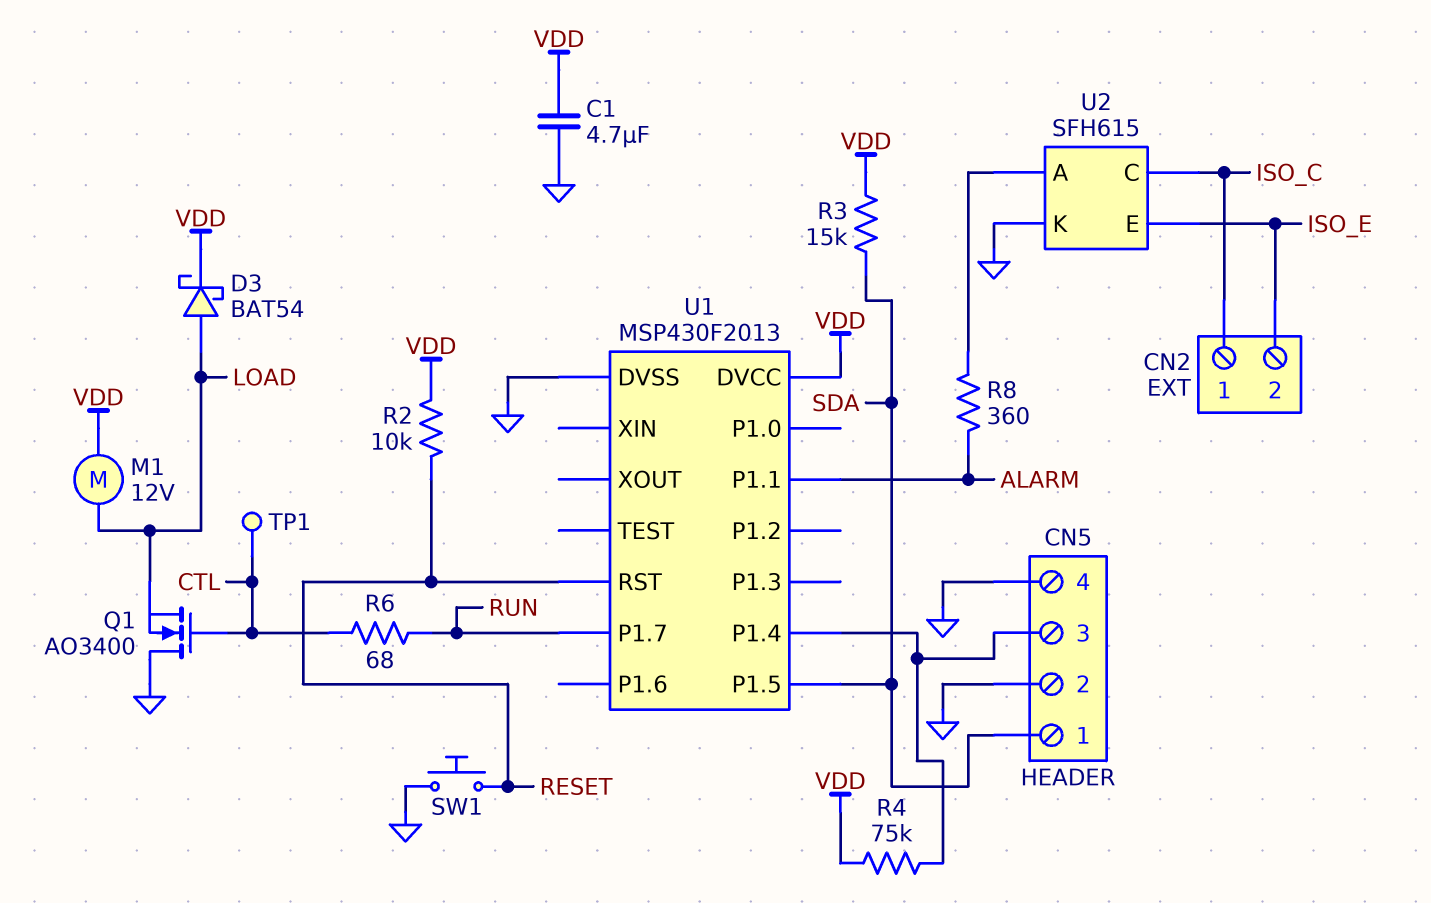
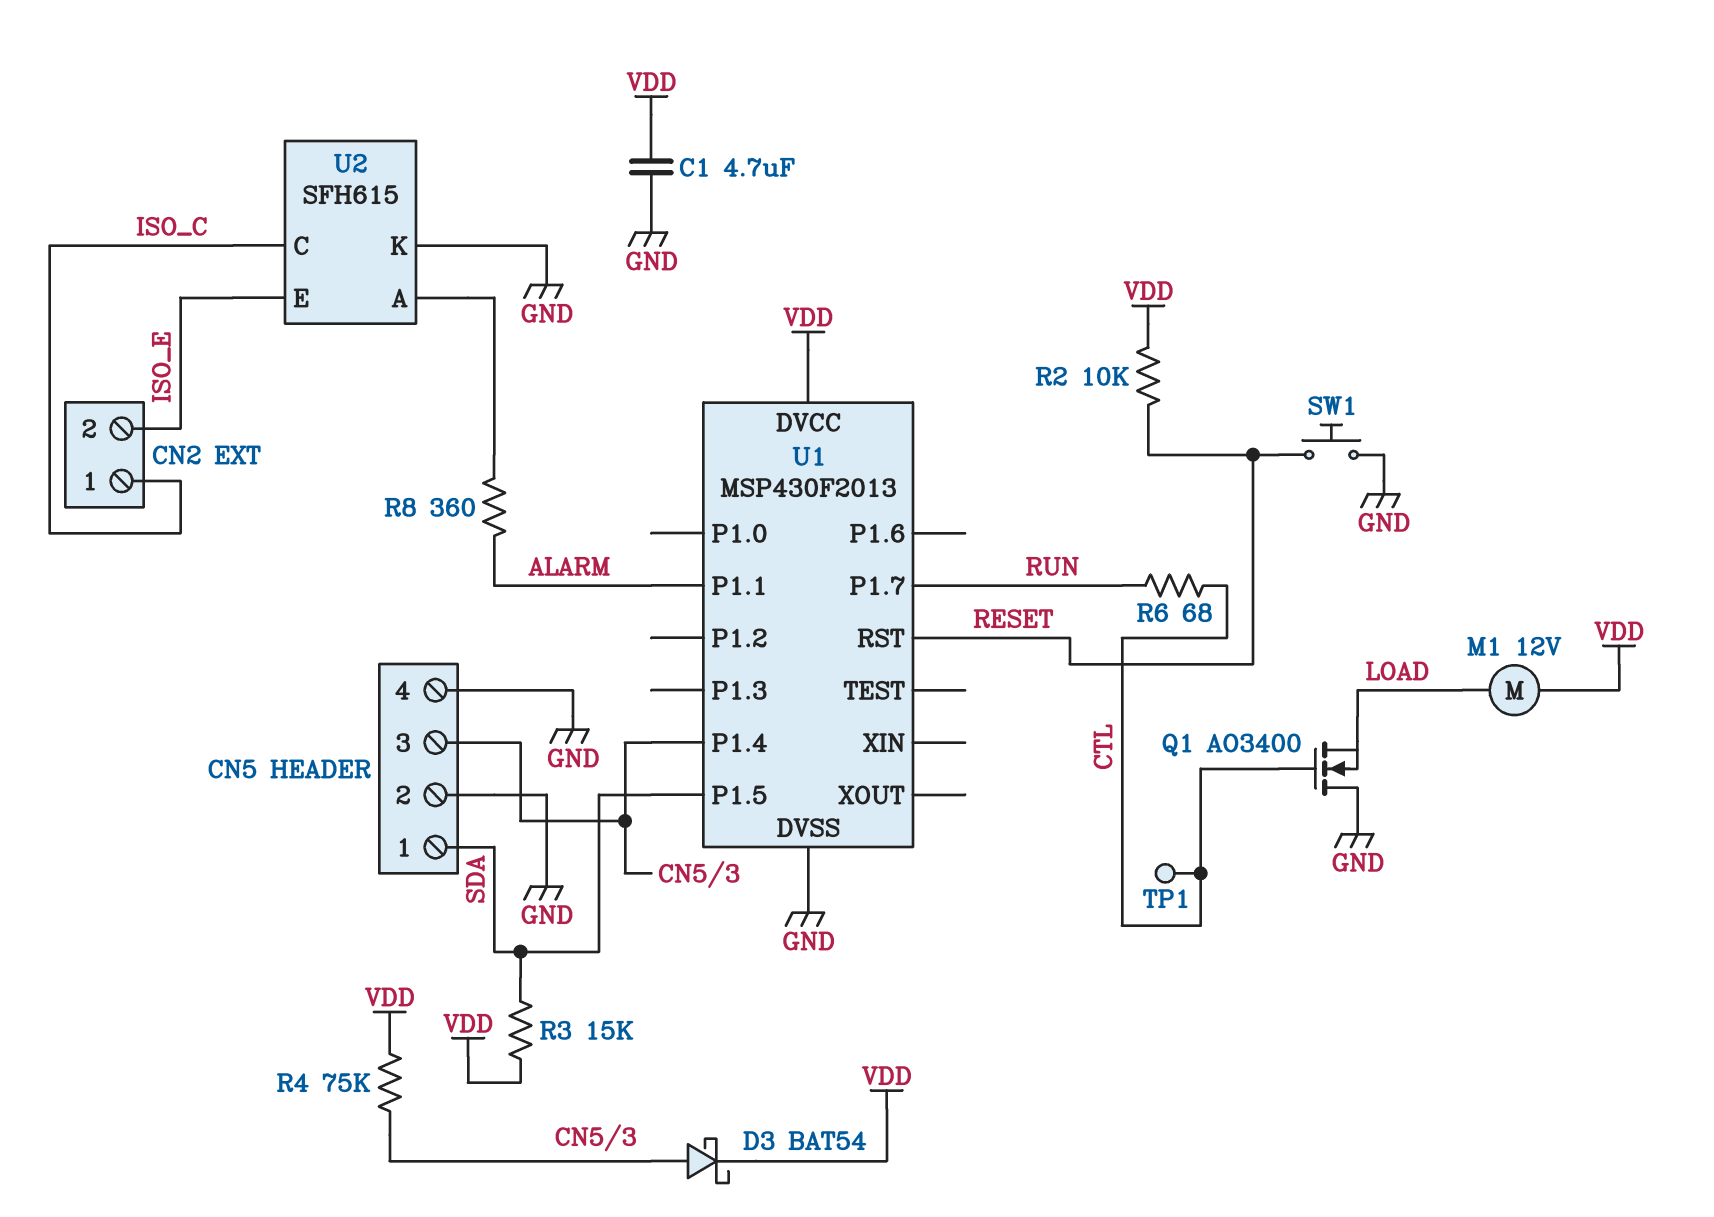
D3: schottky BAT54 (A LOAD, K VDD) -> schottky BAT54 (A CN5/3, K VDD)

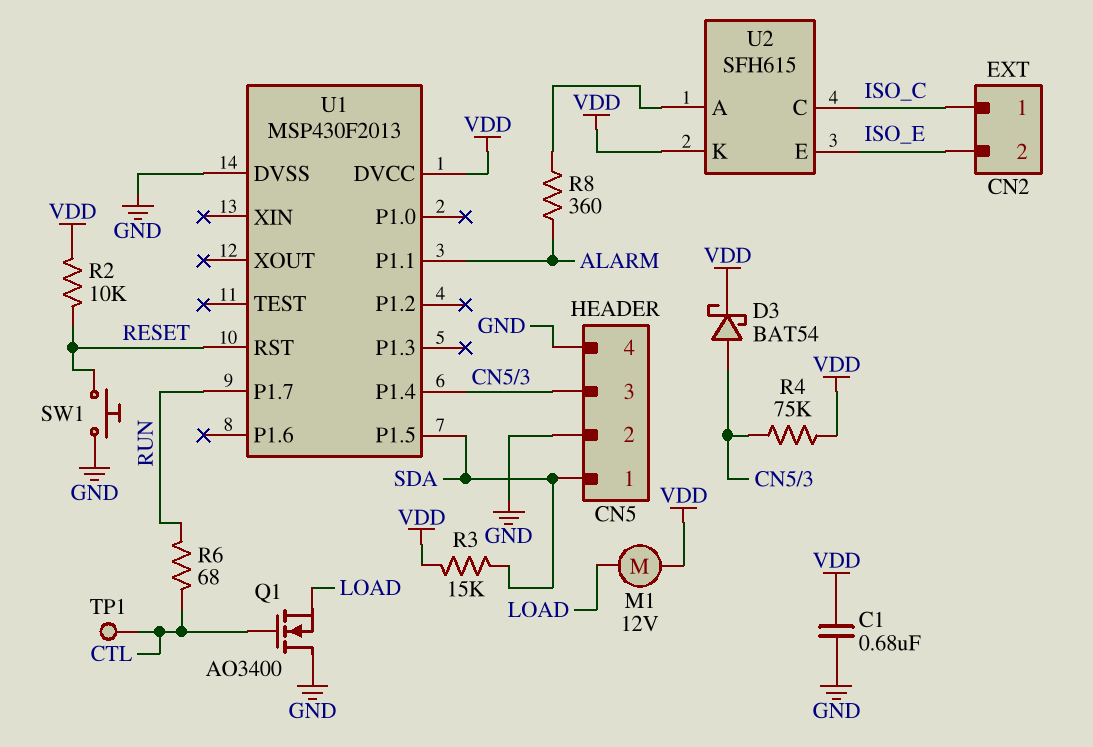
C1: 4.7uF (GND, VDD) -> 680nF (GND, VDD)
U2 pin K: GND -> VDD

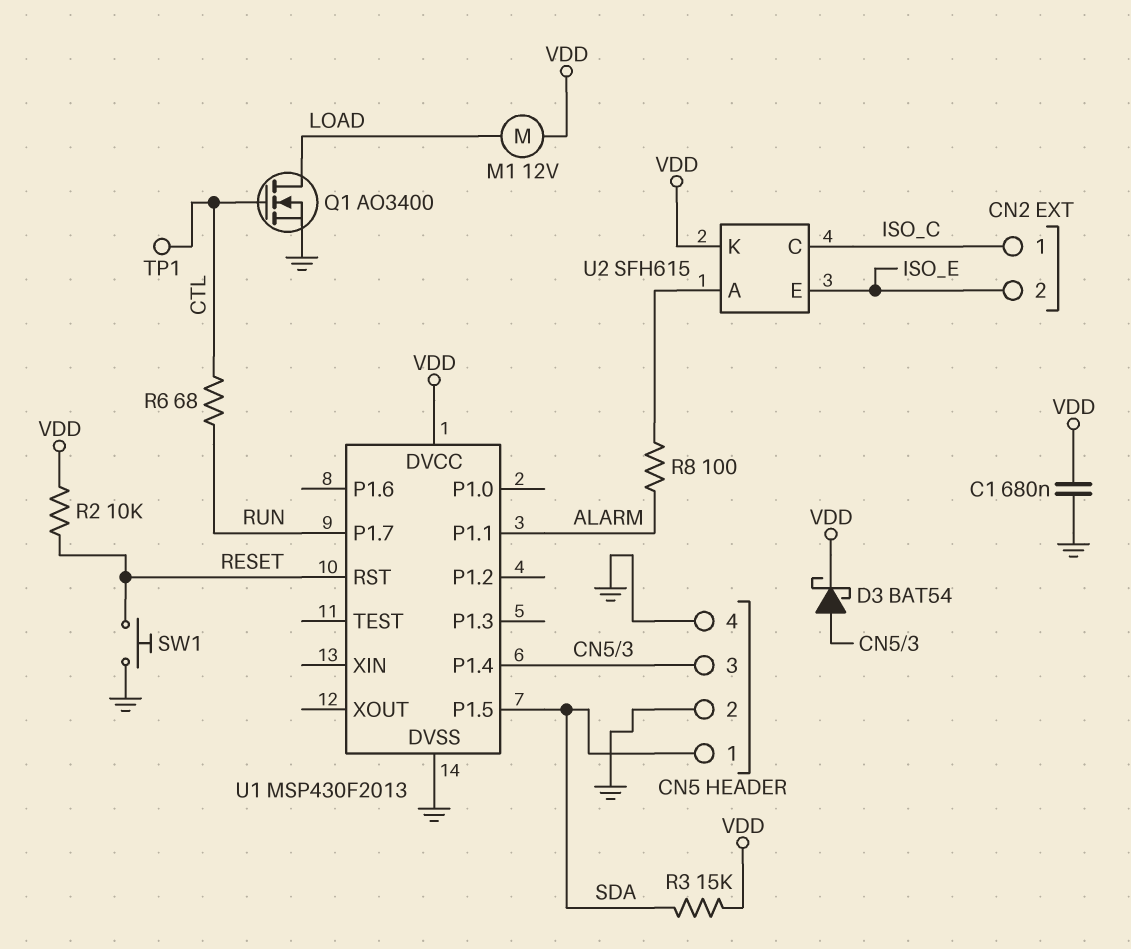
Q1: NMOS AO3400 (G CTL, D GND, S LOAD) -> NMOS AO3400 (G CTL, D LOAD, S GND)
R4: 75k (CN5/3, VDD) -> none
R8: 360 (ALARM, U2/A) -> 100 (ALARM, U2/A)

